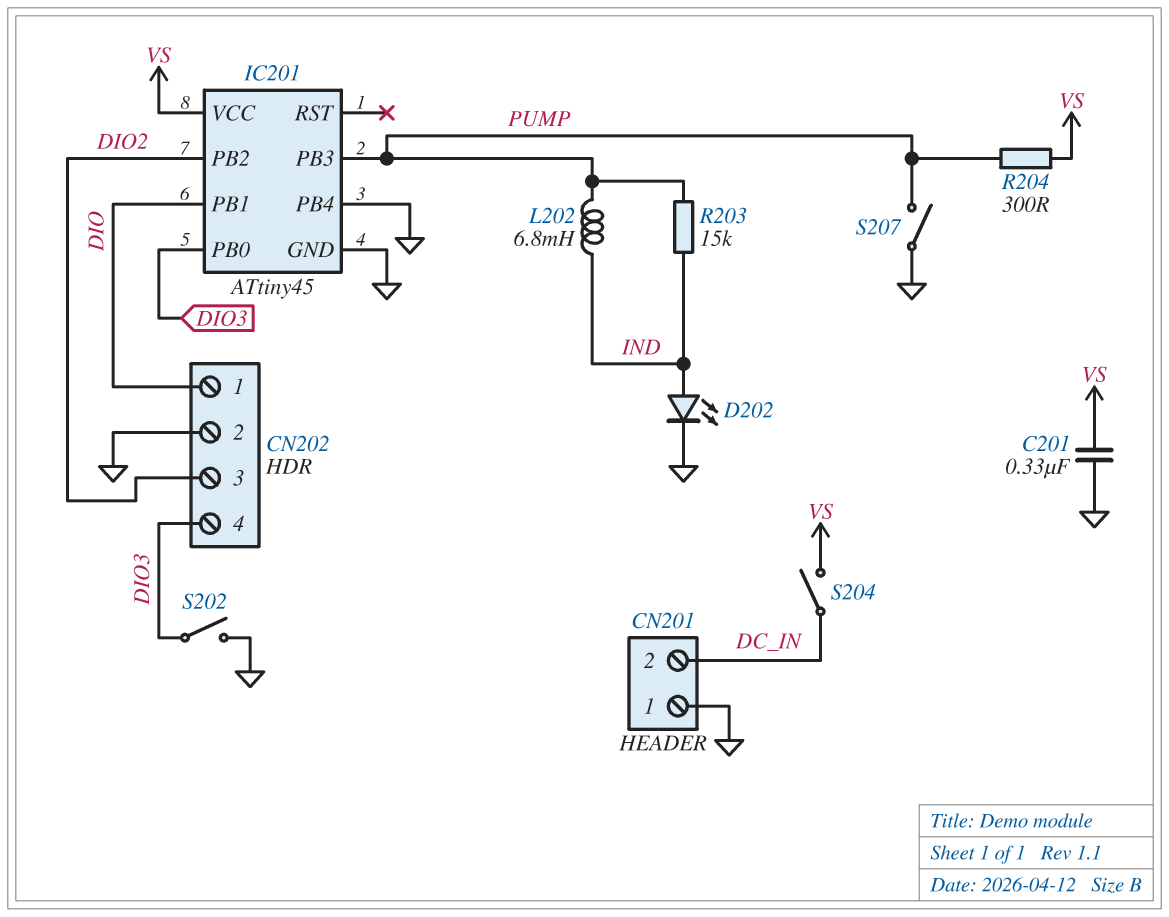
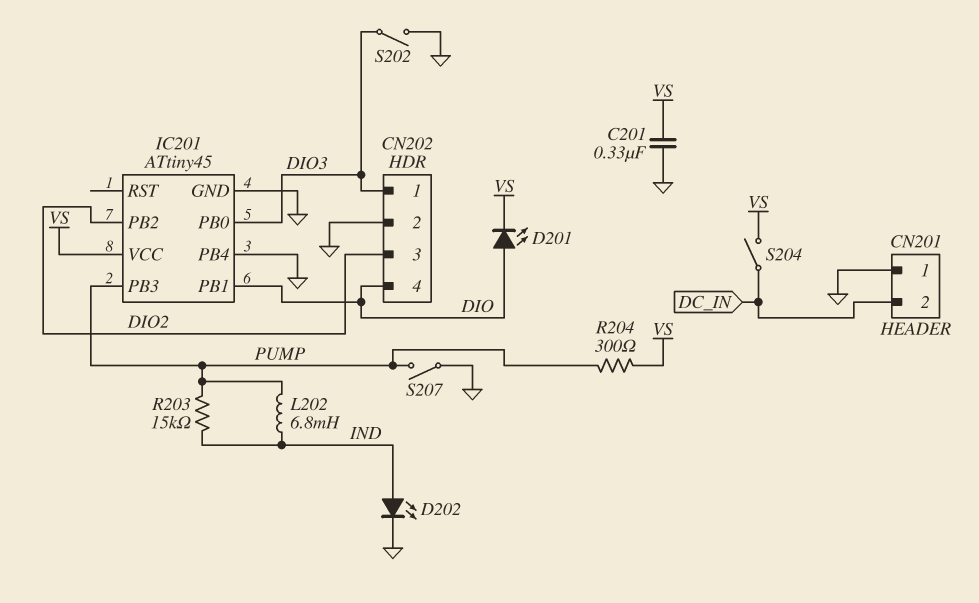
CN202 pin 1: DIO -> DIO3
CN202 pin 4: DIO3 -> DIO
D201: none -> LED (A DIO, K VS)

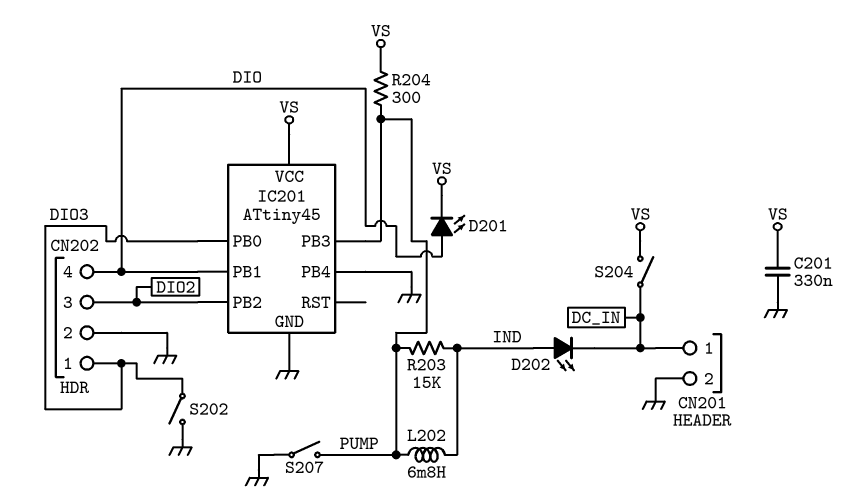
CN201 pin 1: GND -> DC_IN
CN201 pin 2: DC_IN -> GND
D202: LED (A IND, K GND) -> LED (A IND, K DC_IN)

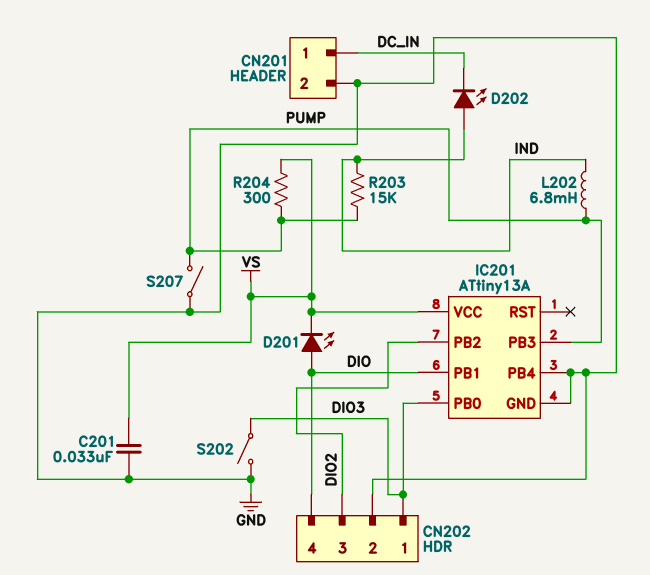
C201: 330nF (GND, VS) -> 33nF (GND, VS)
IC201: ATtiny45 -> ATtiny13A
S204: switch (DC_IN, VS) -> none

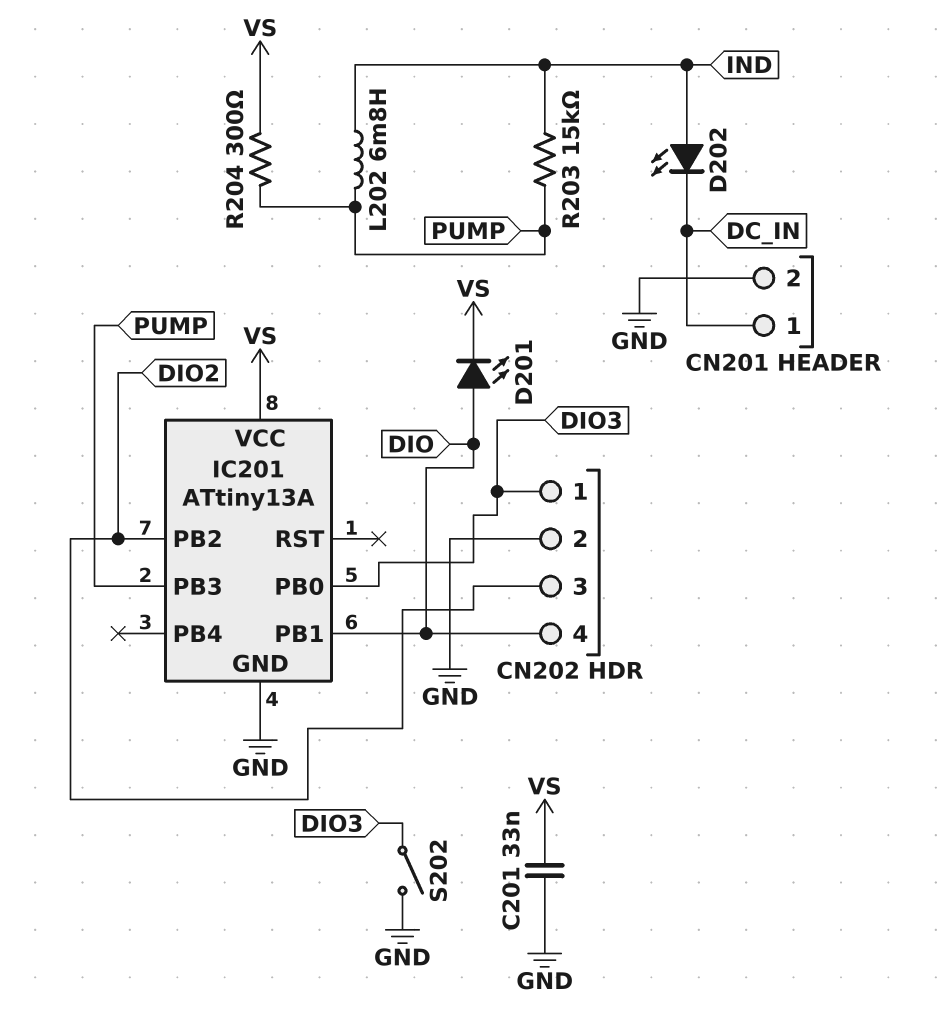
IC201 pin PB4: GND -> none
S207: switch (GND, PUMP) -> none

